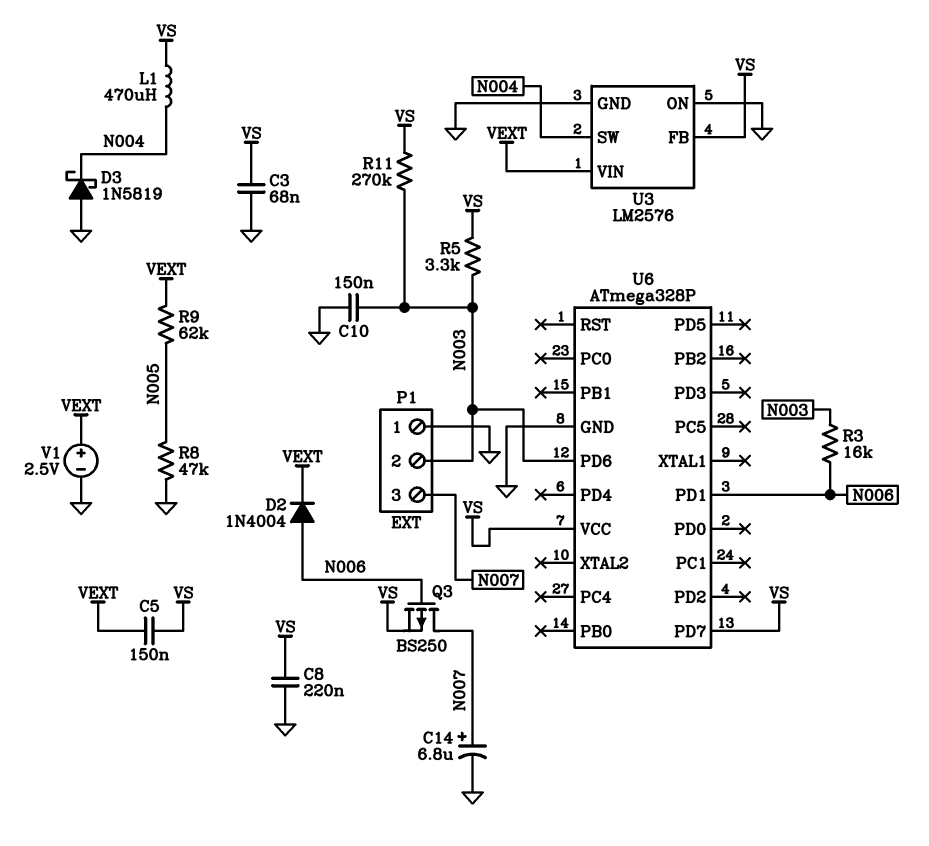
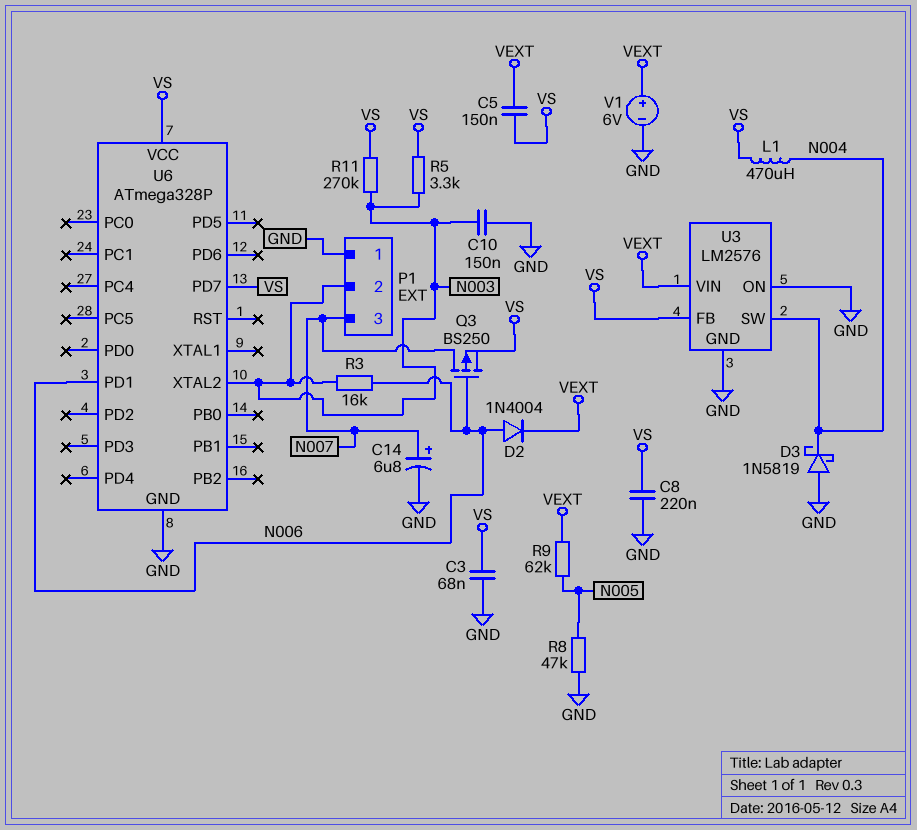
U6 pin PD6: N003 -> none
U6 pin XTAL2: none -> N003
V1: 2.5V (plus VEXT, minus GND) -> 6V (plus VEXT, minus GND)

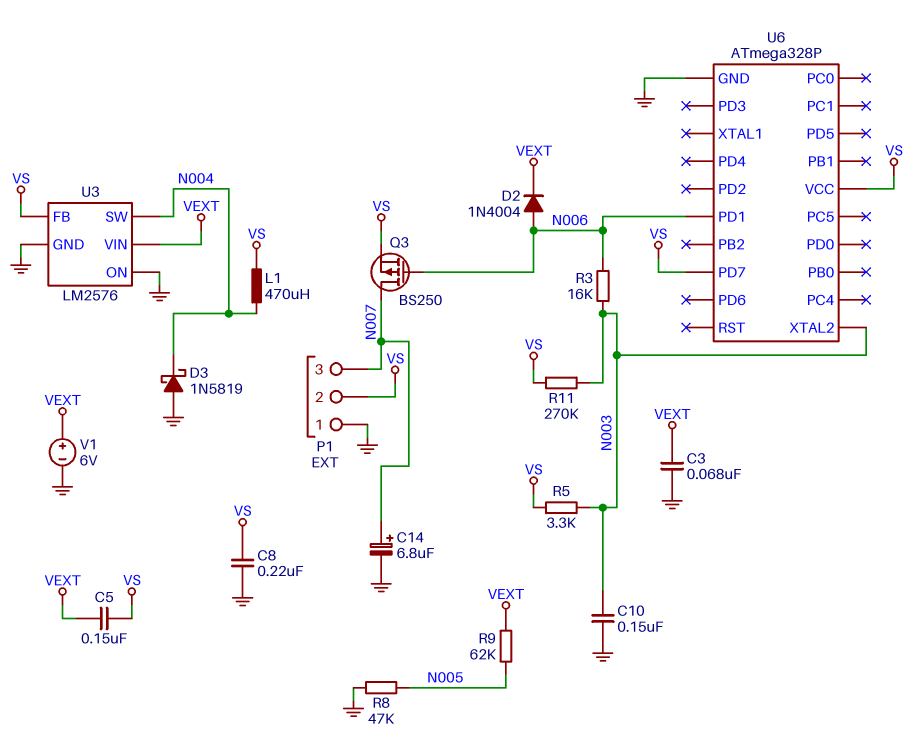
C3: 68nF (GND, VS) -> 68nF (GND, VEXT)
P1 pin 2: N003 -> VS

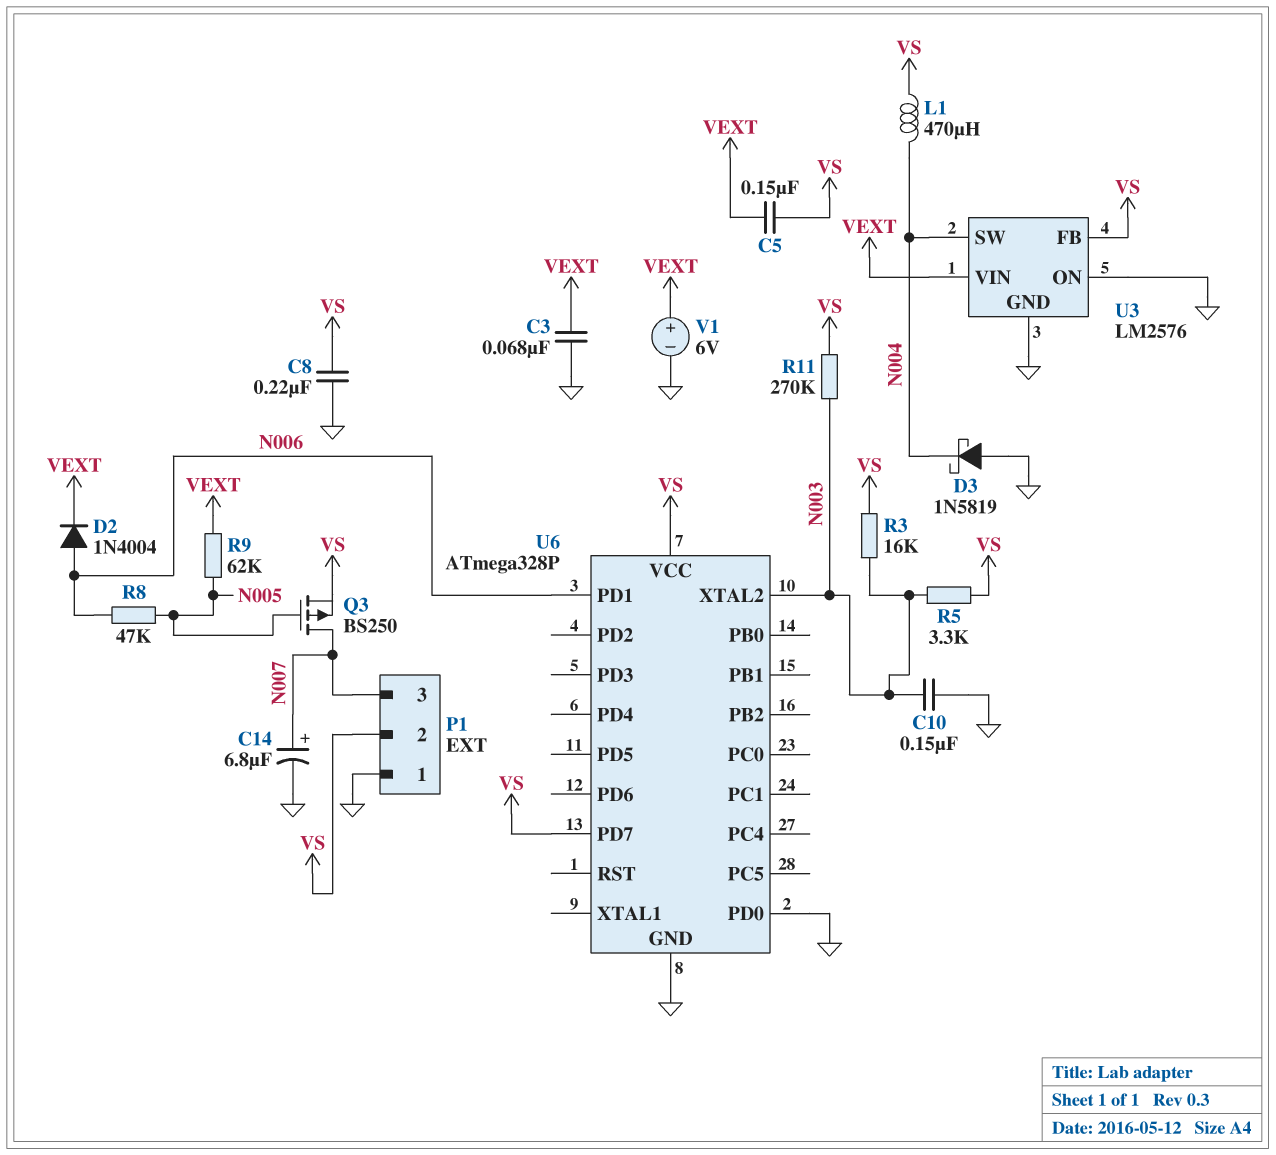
Q3: PMOS BS250 (G N006, D N007, S VS) -> PMOS BS250 (G N005, D N007, S VS)
R3: 16k (N003, N006) -> 16k (N003, VS)
R8: 47k (GND, N005) -> 47k (N005, N006)
U6 pin PD0: none -> GND

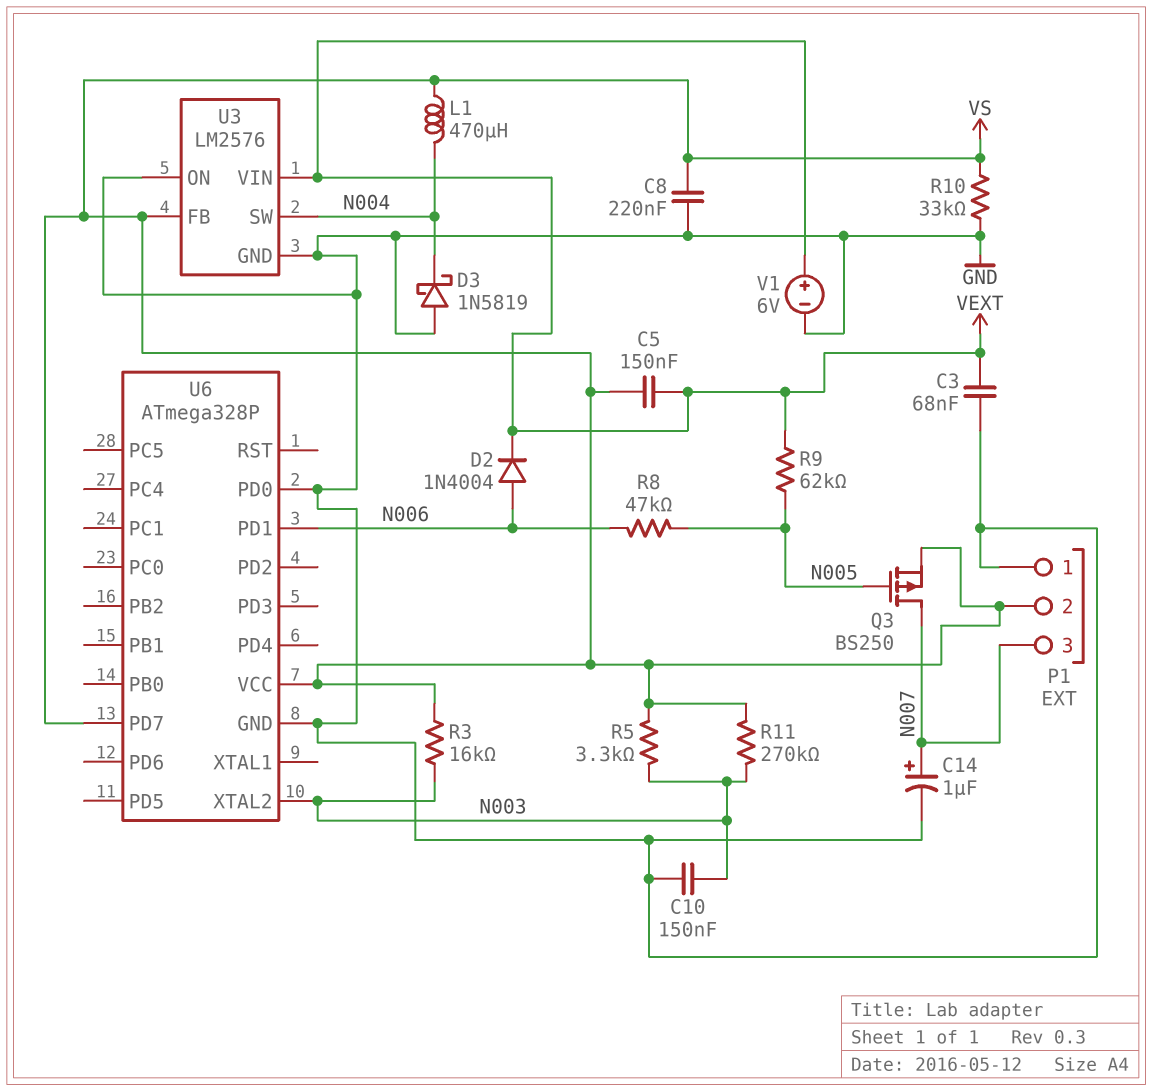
C14: 6.8uF (plus N007, minus GND) -> 1uF (plus N007, minus GND)
R10: none -> 33k (GND, VS)

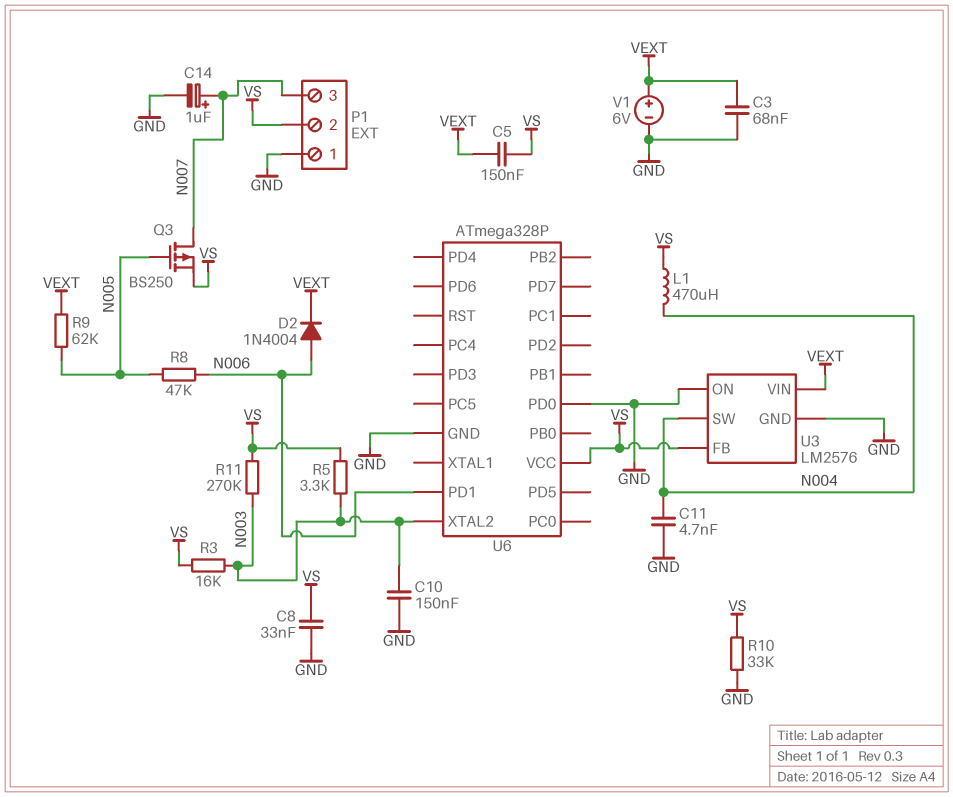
C8: 220nF (GND, VS) -> 33nF (GND, VS)
C11: none -> 4.7nF (GND, N004)
D3: schottky 1N5819 (A GND, K N004) -> none
U6 pin PD7: VS -> none

